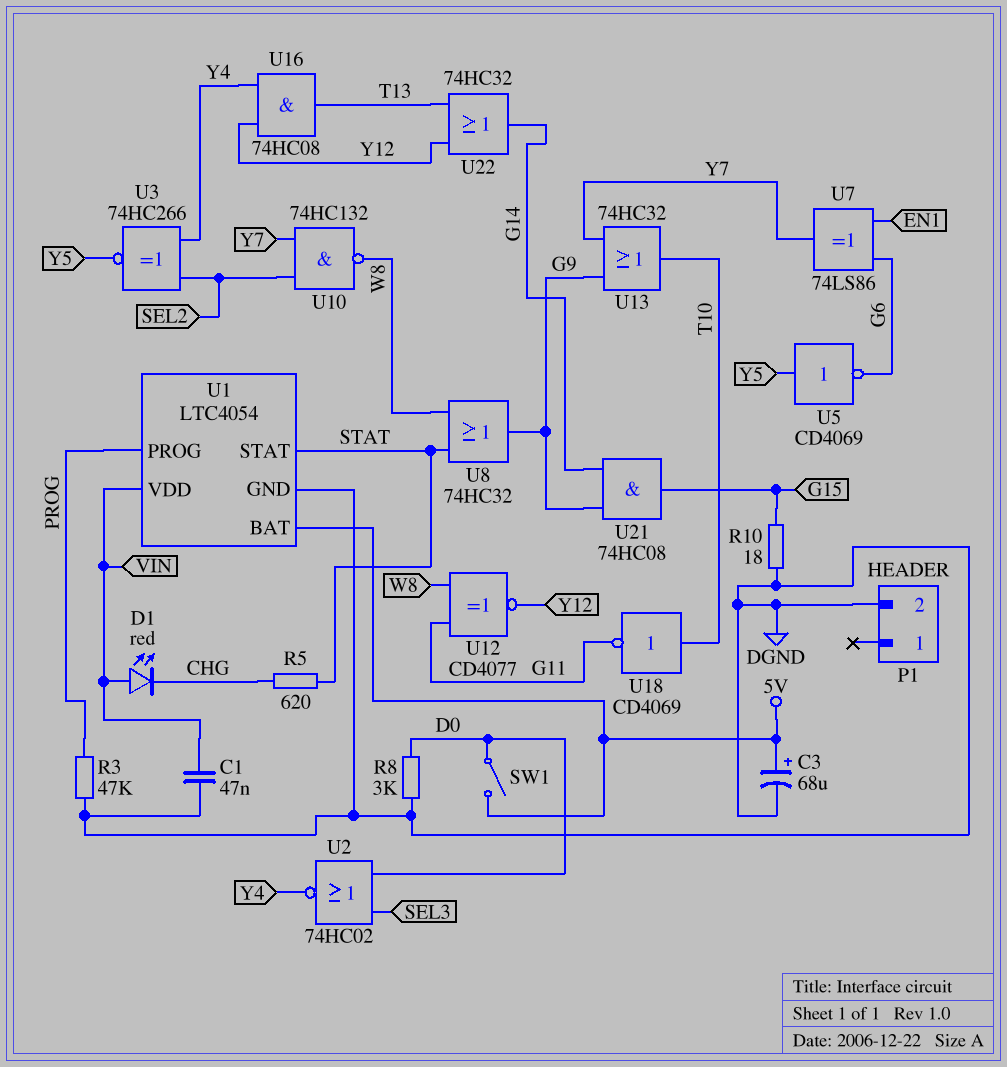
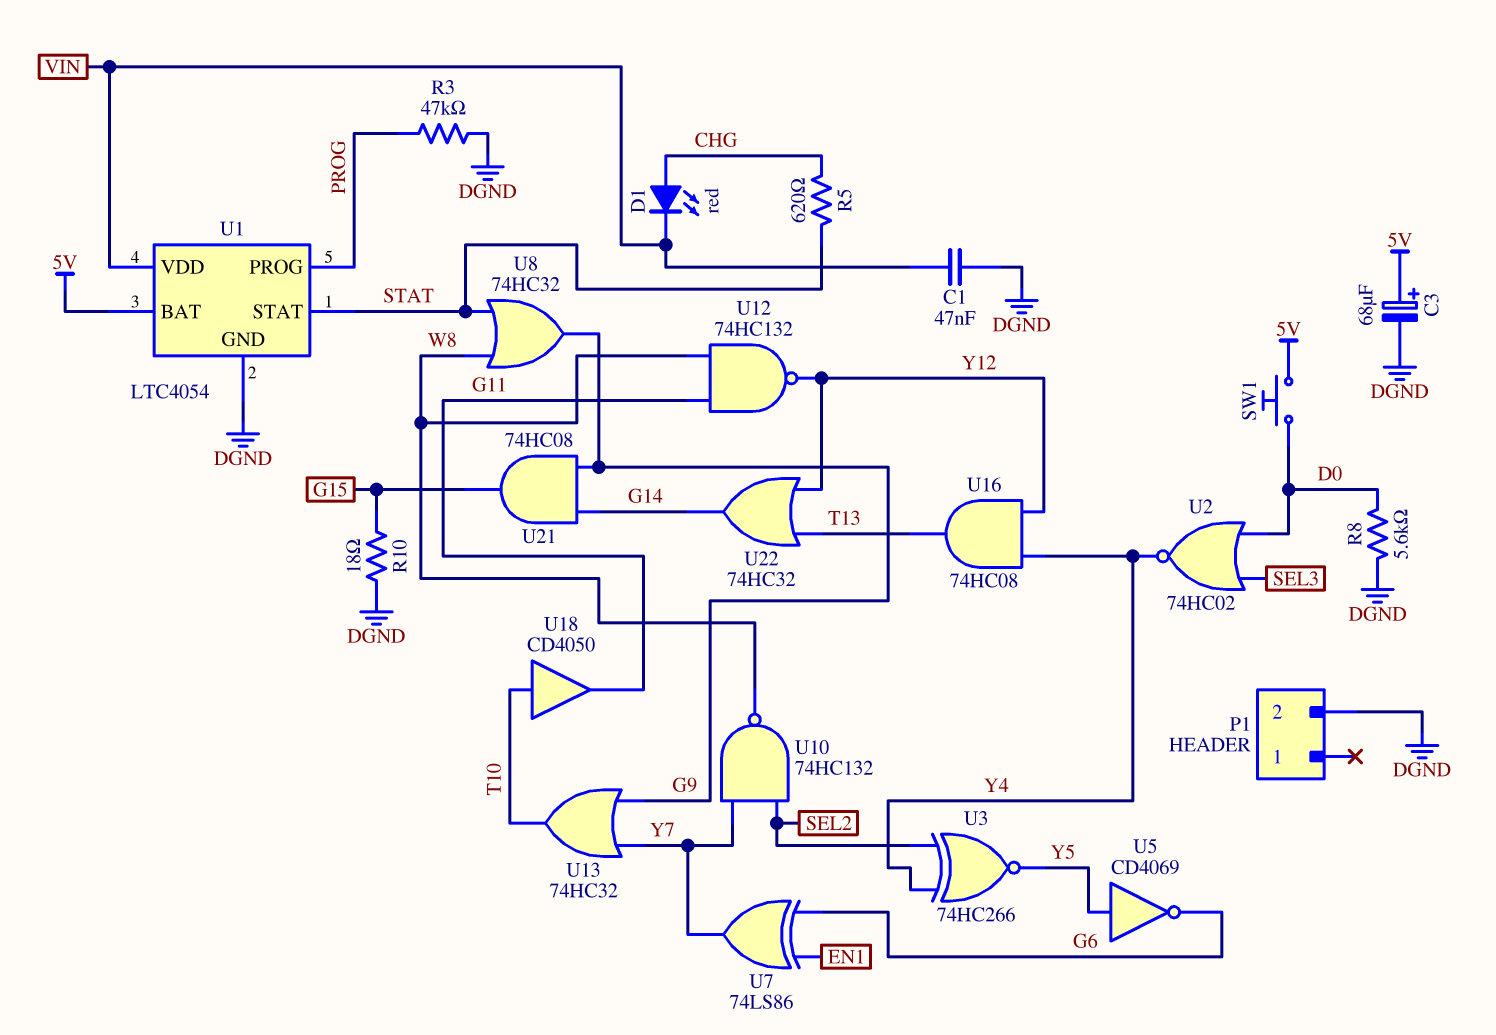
D1: LED red (A VIN, K CHG) -> LED red (A CHG, K VIN)
R8: 3k (D0, DGND) -> 5.6k (D0, DGND)
SW1: switch (5V, D0) -> button (5V, D0)
U12: XNOR CD4077 (in G11, in W8, out Y12) -> NAND 74HC132 (in G11, in W8, out Y12)
U18: NOT CD4069 (in T10, out G11) -> buffer CD4050 (in T10, out G11)

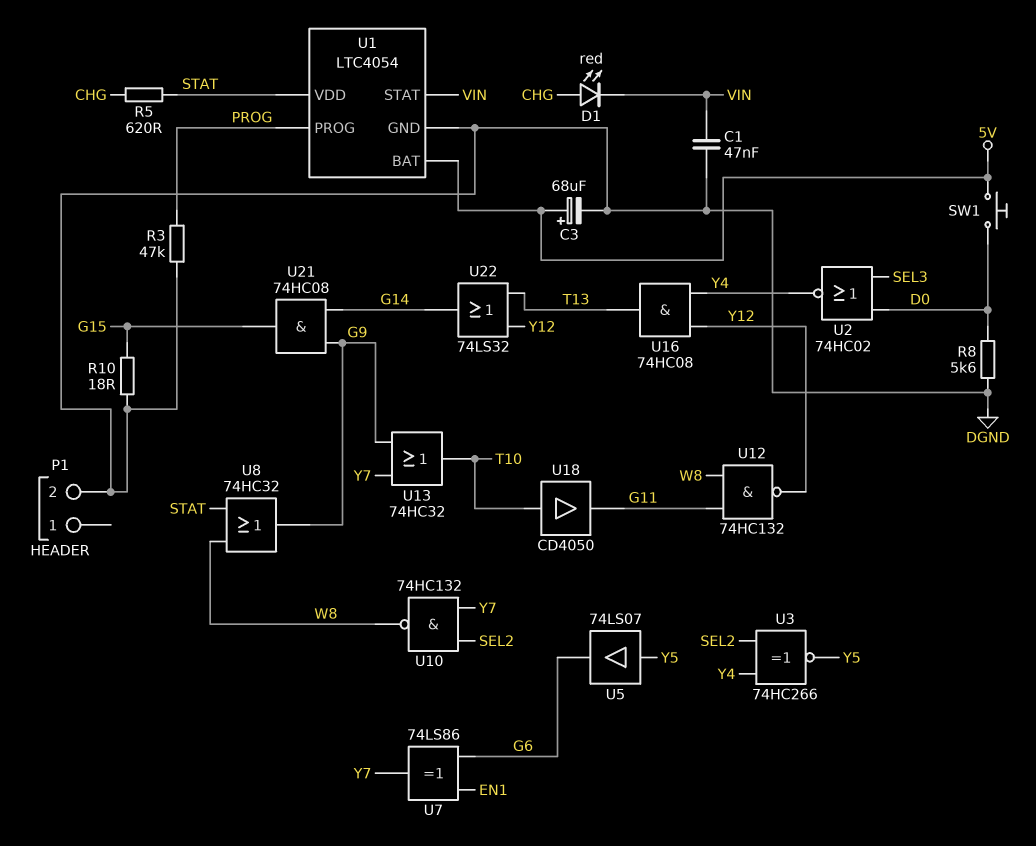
U1 pin STAT: STAT -> VIN
U1 pin VDD: VIN -> STAT
U5: NOT CD4069 (in Y5, out G6) -> buffer 74LS07 (in Y5, out G6)
U22: OR 74HC32 (in T13, in Y12, out G14) -> OR 74LS32 (in T13, in Y12, out G14)

